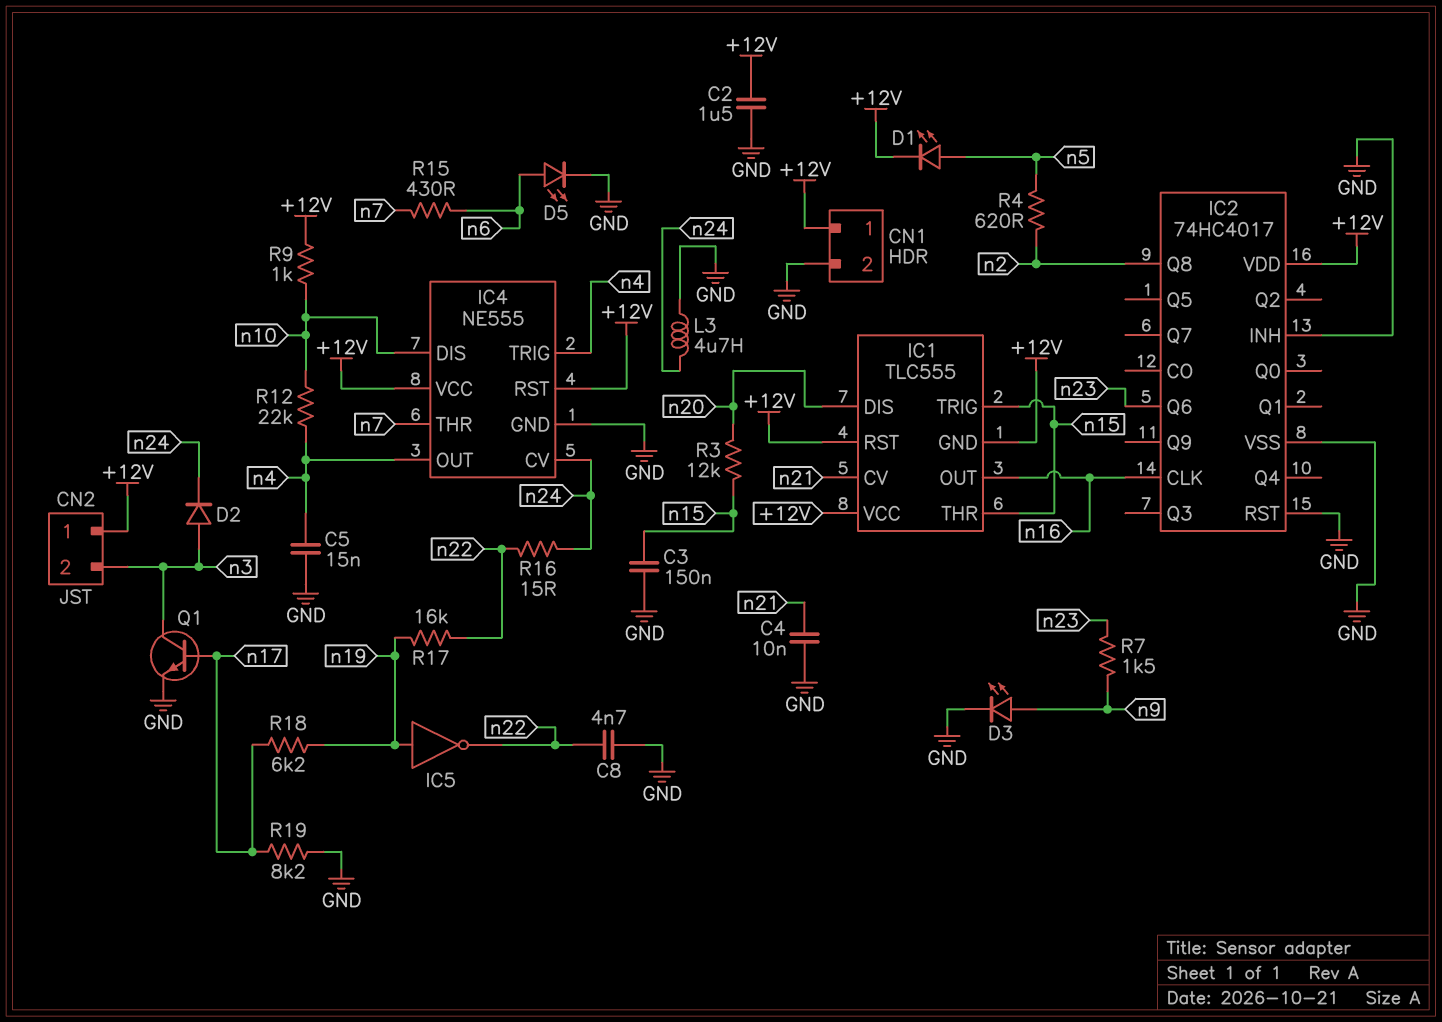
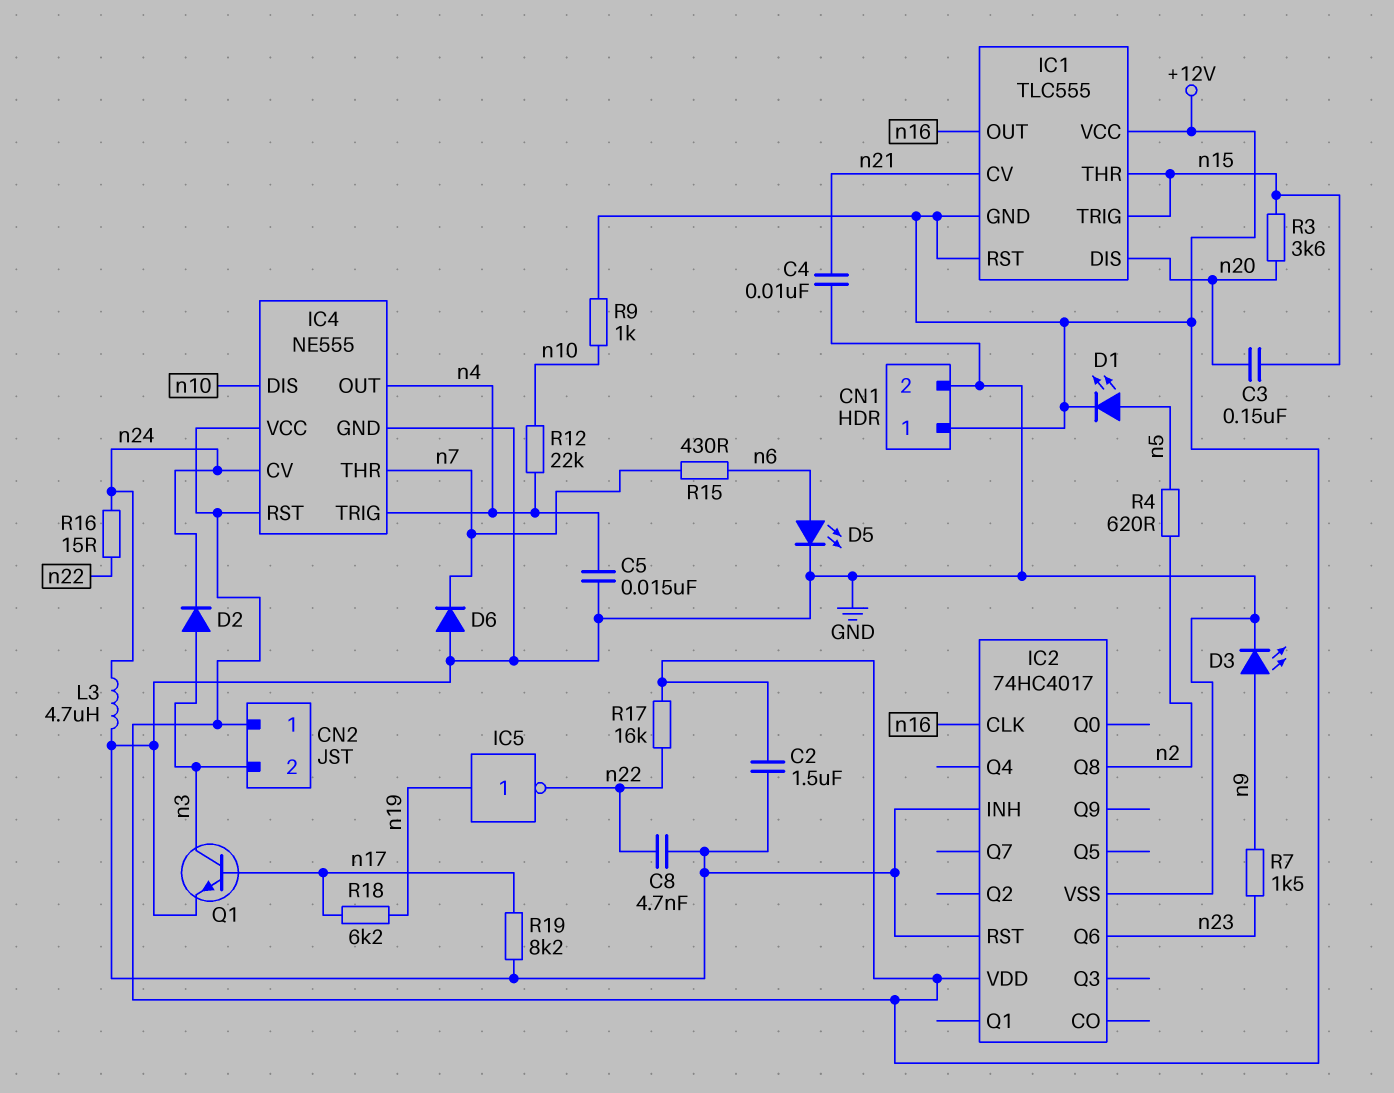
C3: 150nF (GND, n15) -> 150nF (n15, n20)
D6: none -> diode (A GND, K n7)
R3: 12k (n15, n20) -> 3.6k (n15, n20)
R17: 16k (n19, n22) -> 16k (+12V, n22)

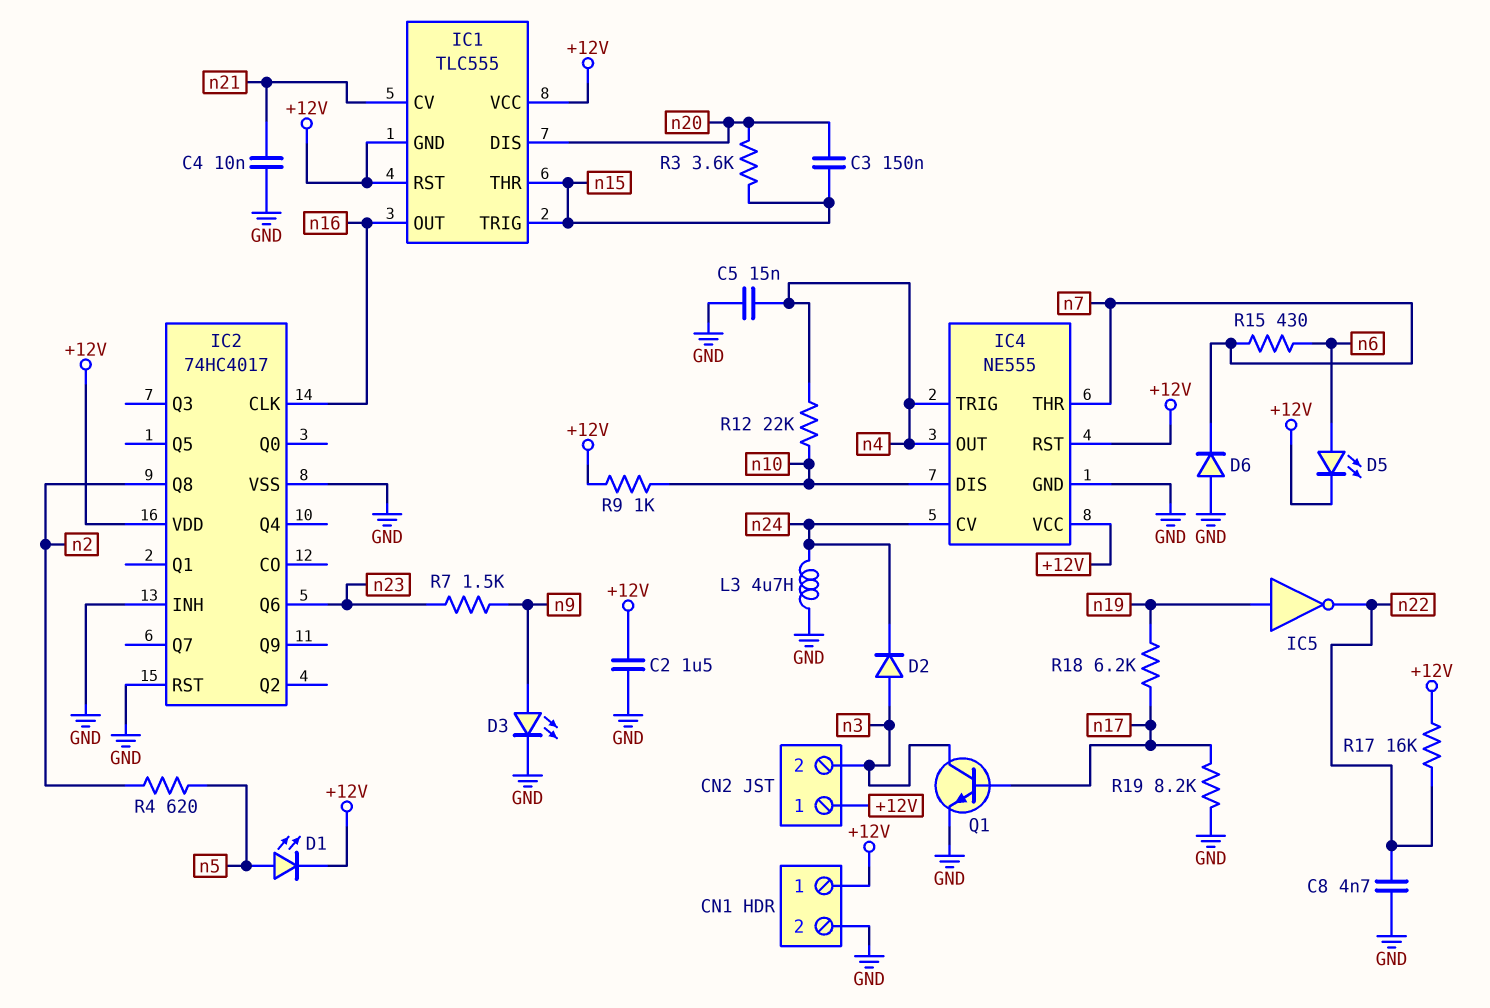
D5: LED (A n6, K GND) -> LED (A n6, K +12V)
R16: 15 (n22, n24) -> none

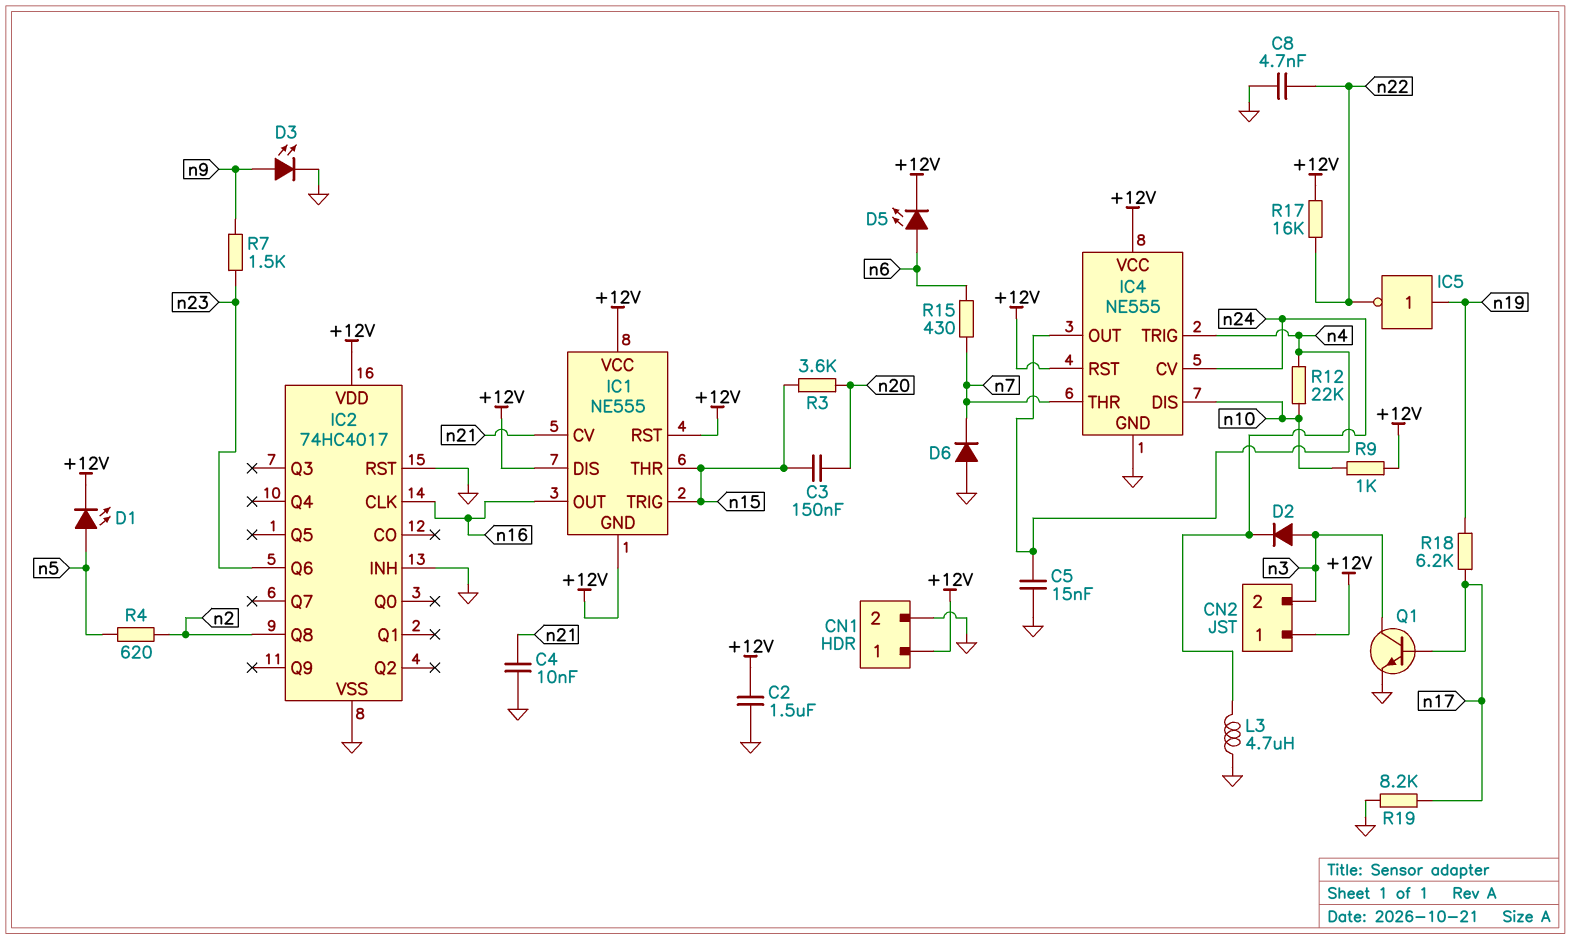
IC1: TLC555 -> NE555
IC1 pin DIS: n20 -> +12V

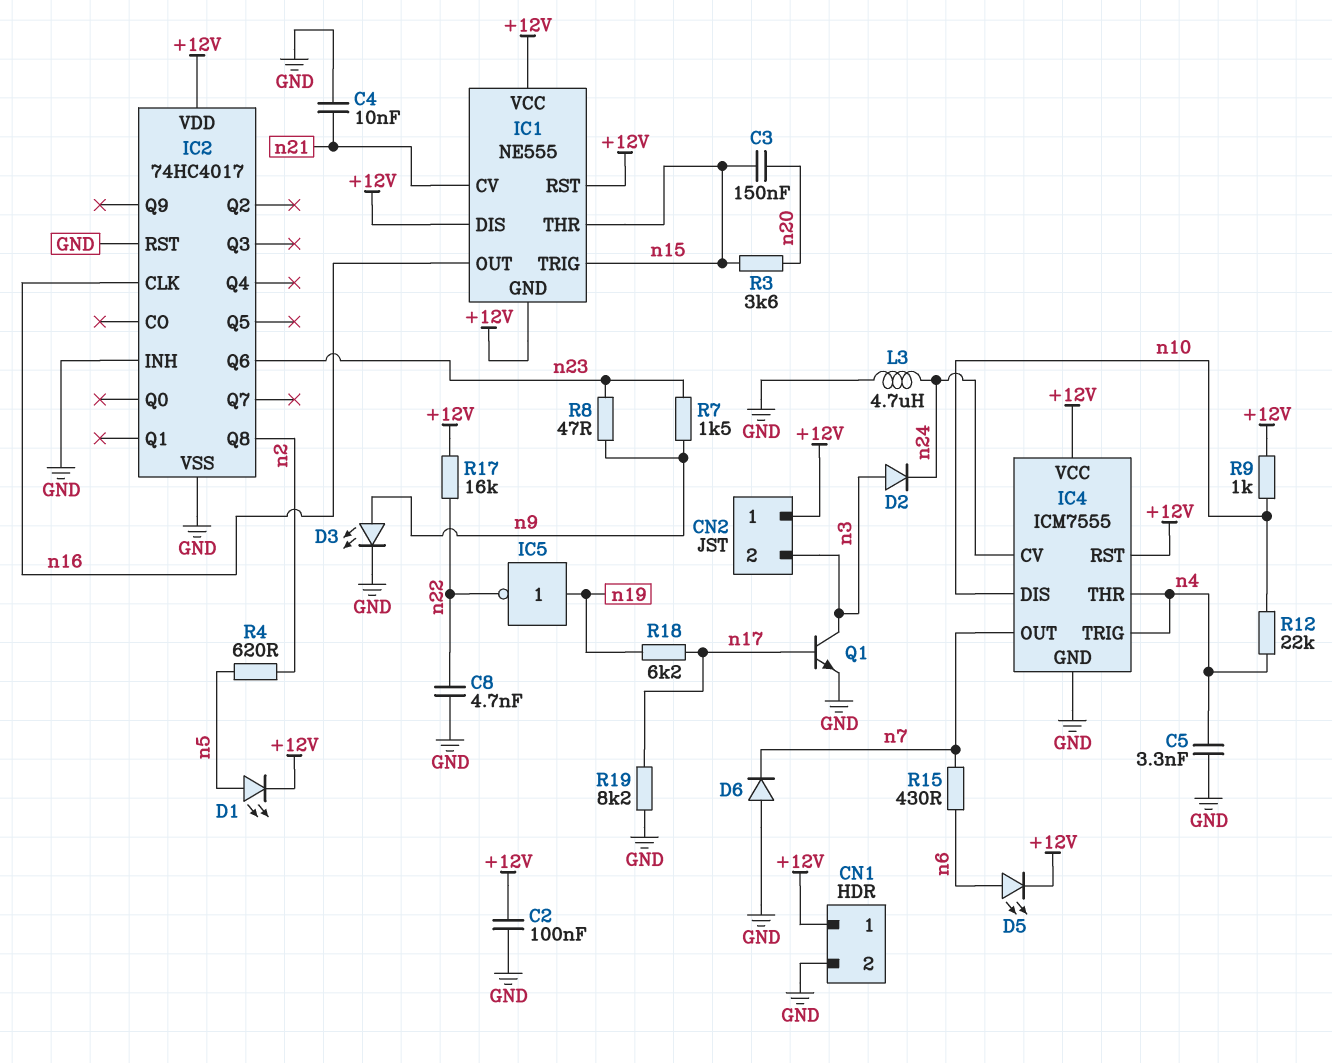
C2: 1.5uF (+12V, GND) -> 100nF (+12V, GND)
C5: 15nF (GND, n4) -> 3.3nF (GND, n4)
IC4: NE555 -> ICM7555
IC4 pin OUT: n4 -> n7
IC4 pin THR: n7 -> n4
R8: none -> 47 (n9, n23)

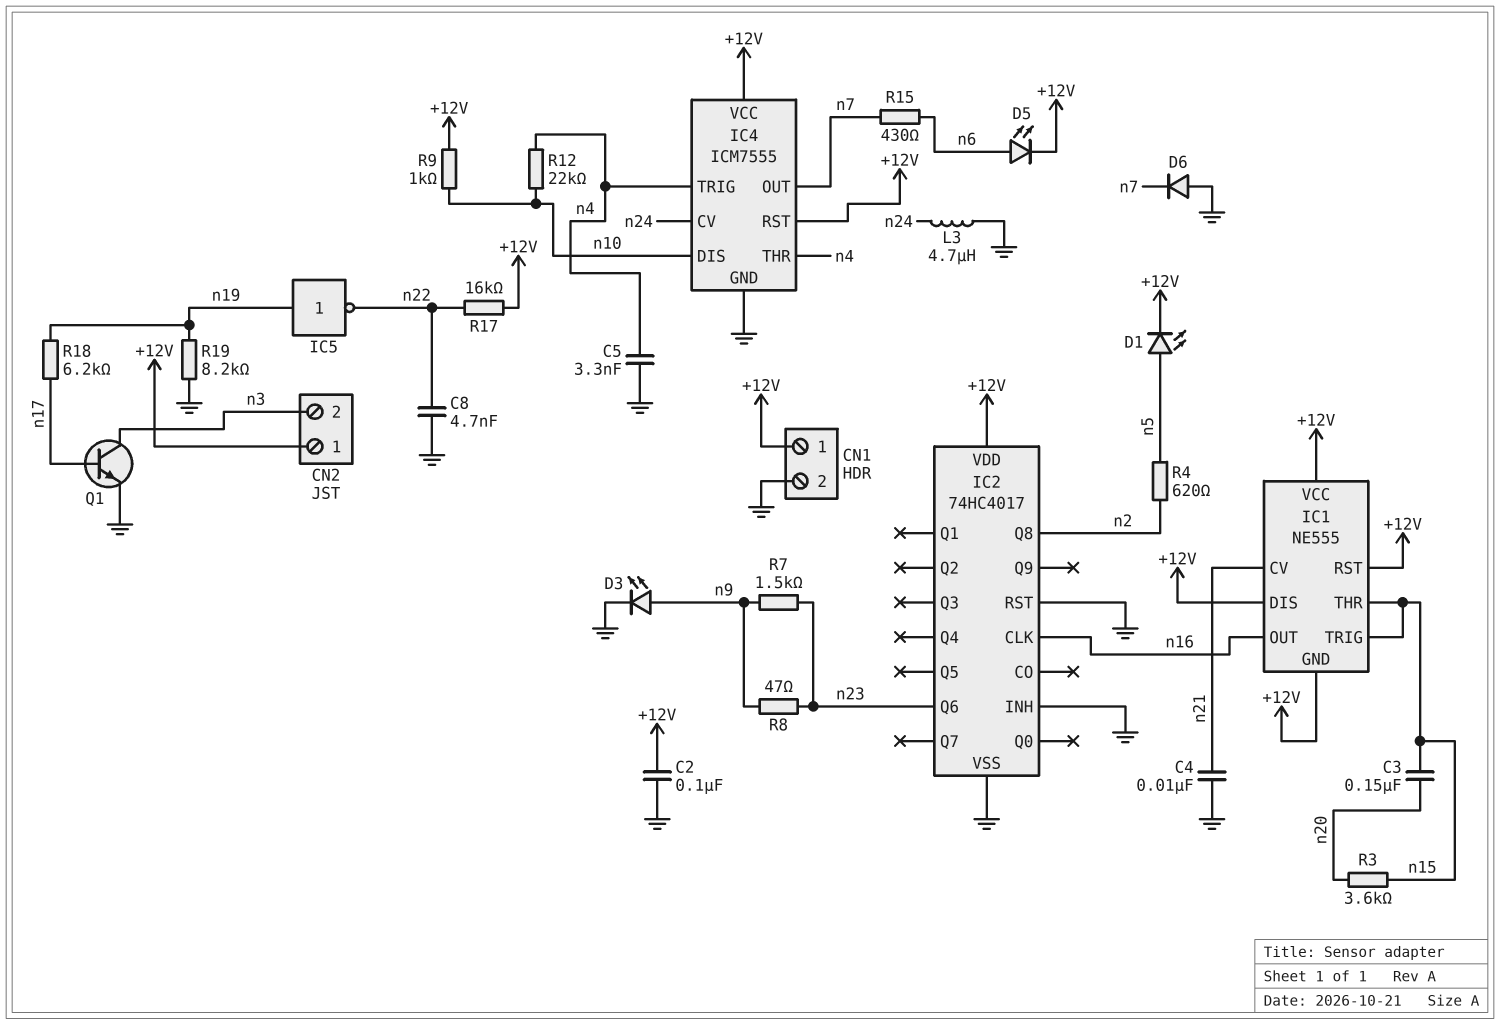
D2: diode (A n3, K n24) -> none
R19: 8.2k (GND, n17) -> 8.2k (GND, n19)

